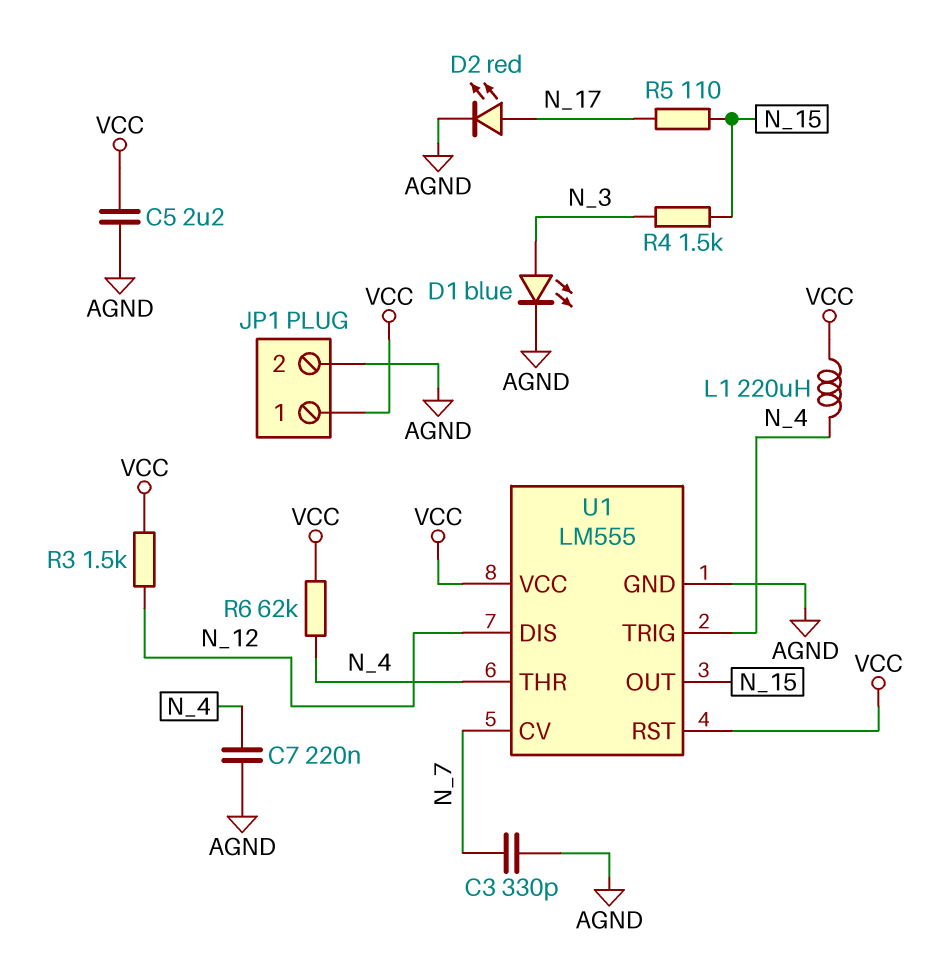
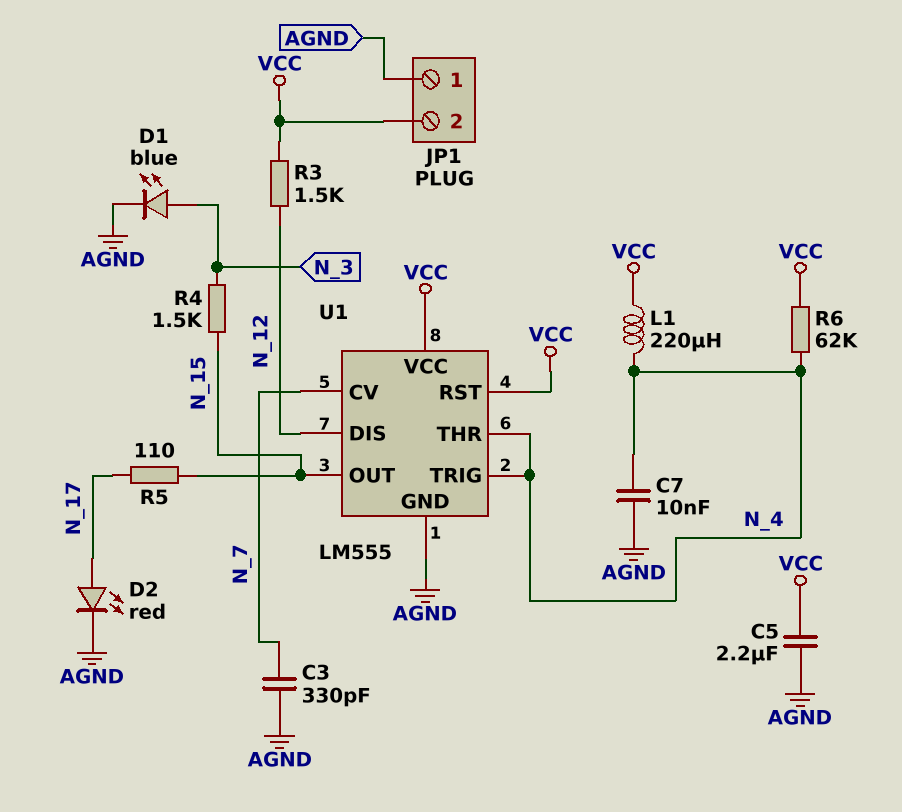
C7: 220nF (AGND, N_4) -> 10nF (AGND, N_4)
JP1 pin 1: VCC -> AGND
JP1 pin 2: AGND -> VCC

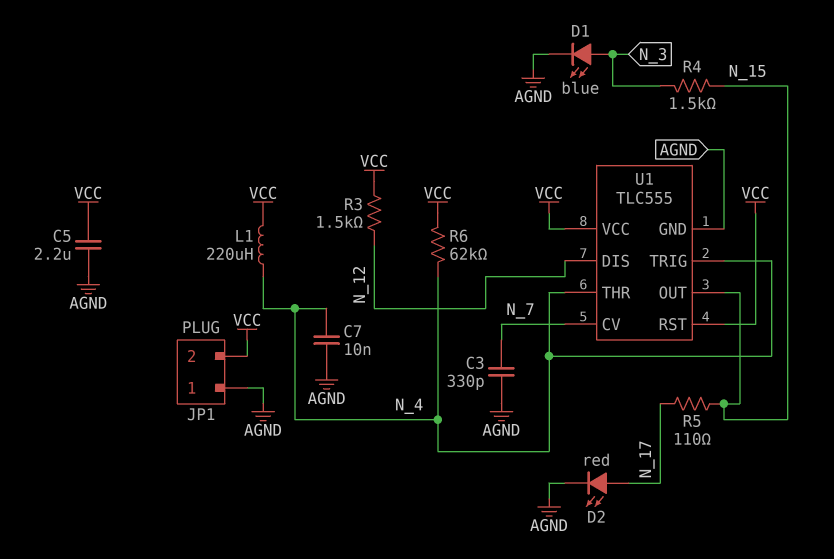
U1: LM555 -> TLC555

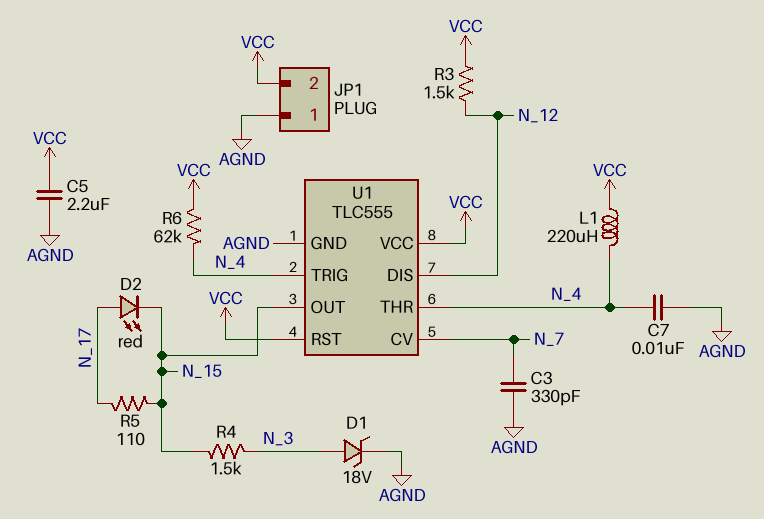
D1: LED blue (A N_3, K AGND) -> zener 18V (A N_3, K AGND)
D2: LED red (A N_17, K AGND) -> LED red (A N_17, K N_15)

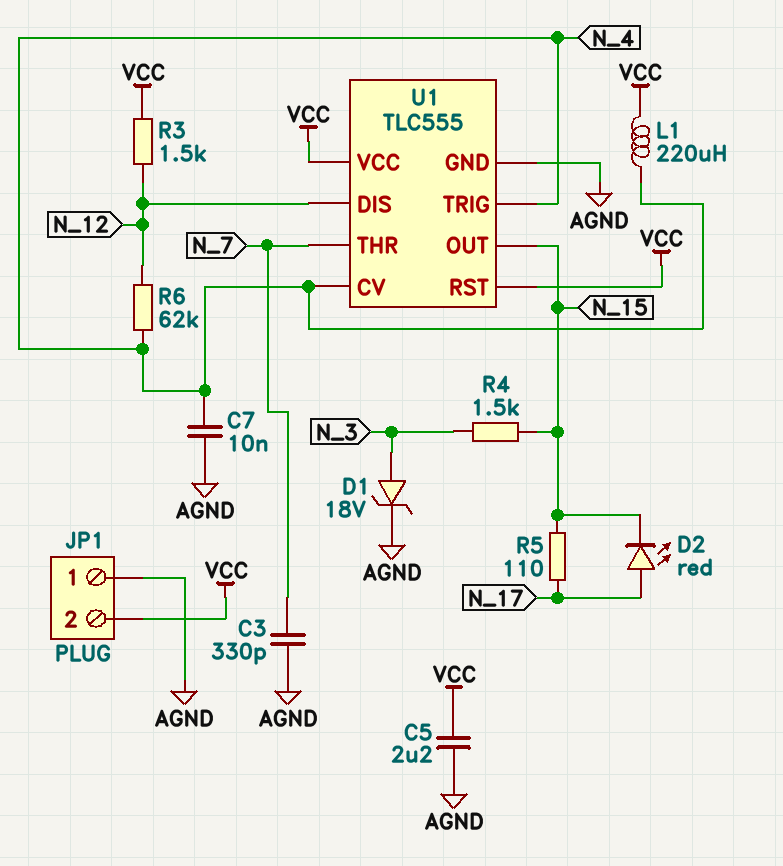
R6: 62k (N_4, VCC) -> 62k (N_4, N_12)
U1 pin CV: N_7 -> N_4
U1 pin THR: N_4 -> N_7

